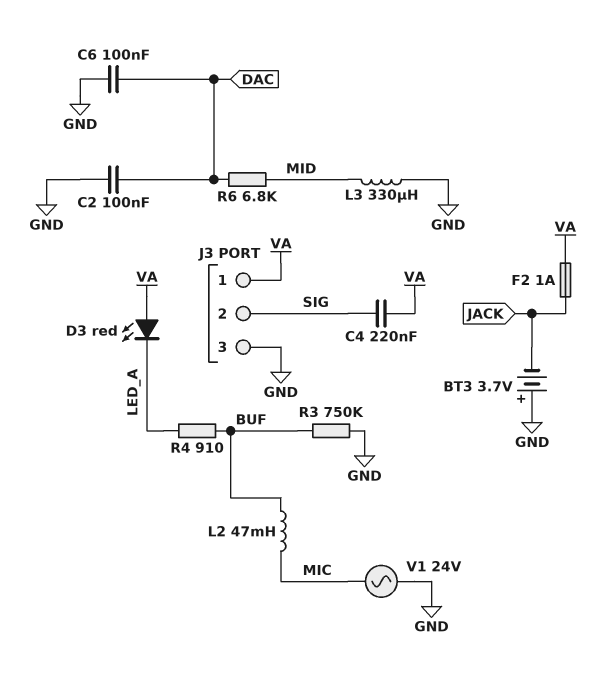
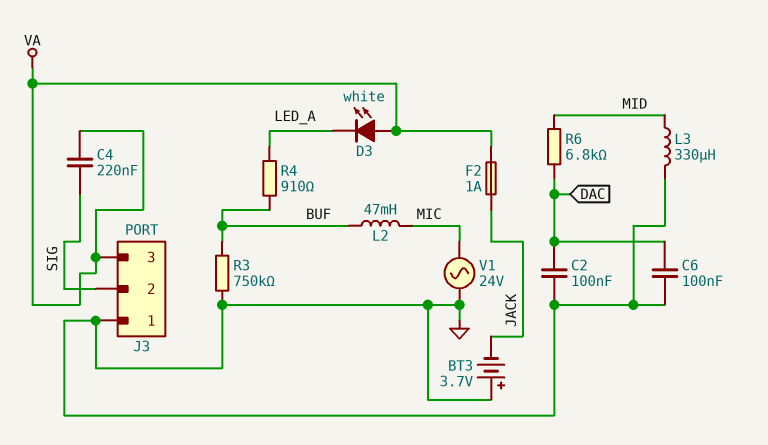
D3: LED red (A VA, K LED_A) -> LED white (A VA, K LED_A)
J3 pin 1: VA -> GND
J3 pin 3: GND -> VA

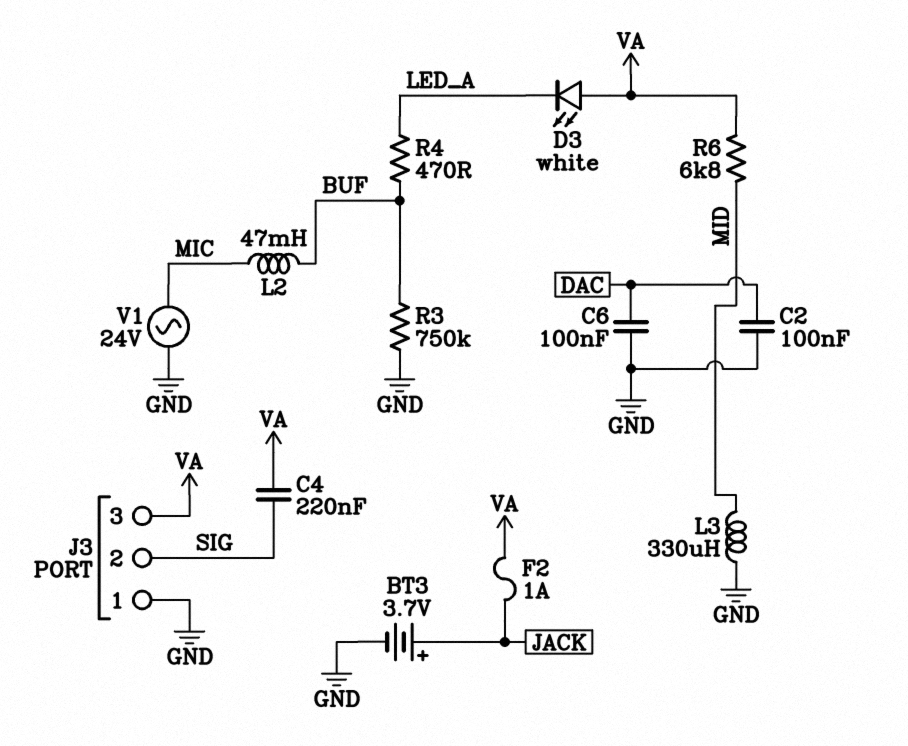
BT3: 3.7V (plus GND, minus JACK) -> 3.7V (plus JACK, minus GND)
R4: 910 (BUF, LED_A) -> 470 (BUF, LED_A)
R6: 6.8k (DAC, MID) -> 6.8k (MID, VA)

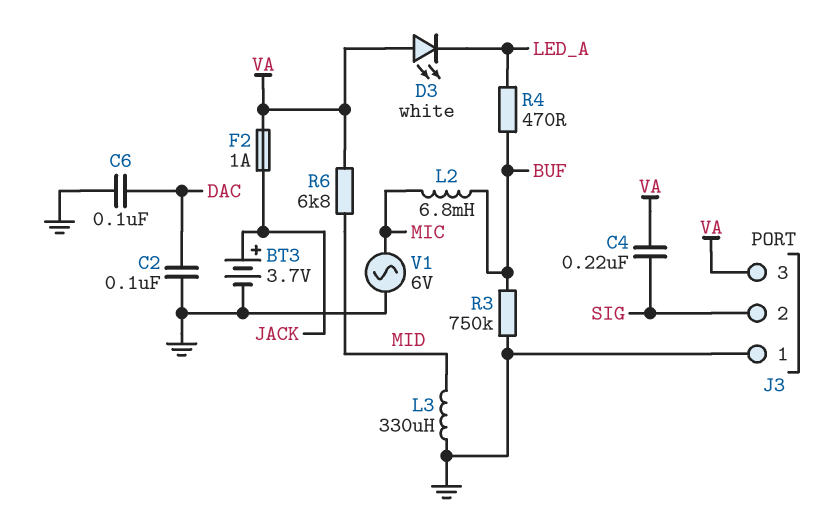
L2: 47mH (BUF, MIC) -> 6.8mH (BUF, MIC)
V1: AC 24V (GND, MIC) -> AC 6V (GND, MIC)

